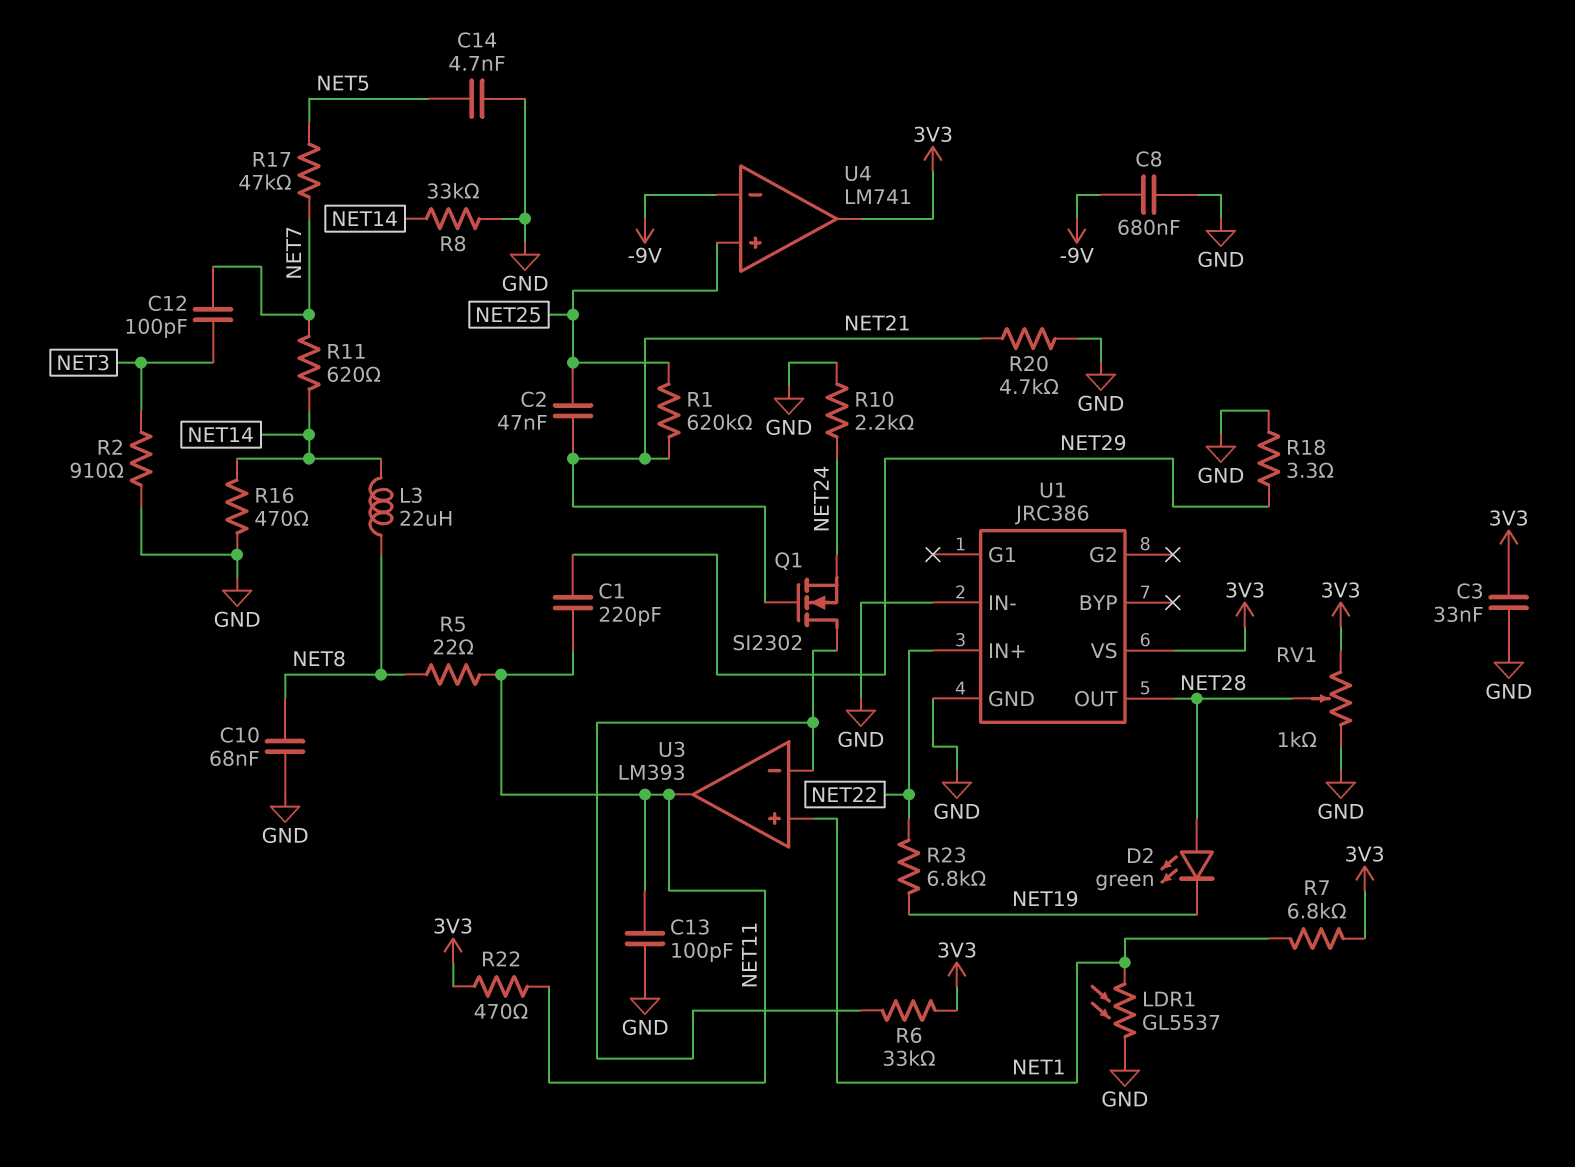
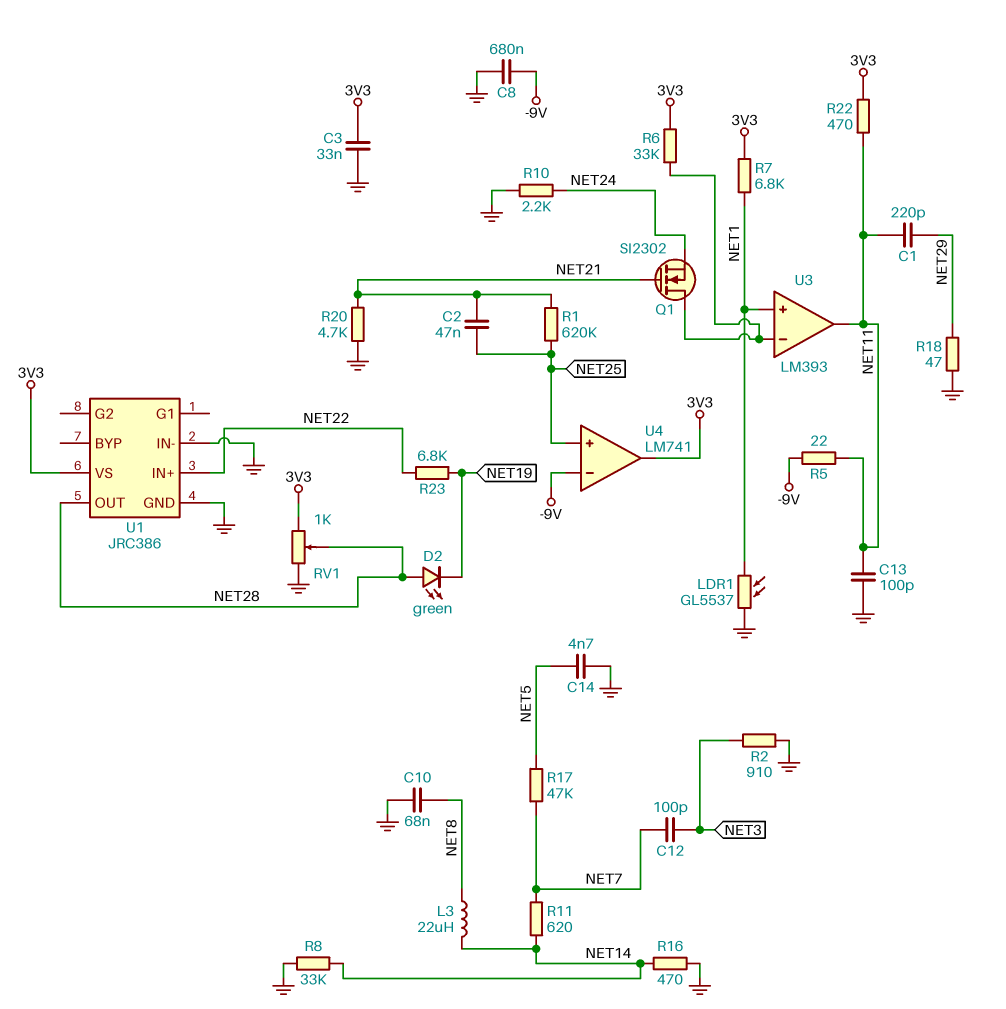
R5: 22 (NET8, NET11) -> 22 (-9V, NET11)
R18: 3.3 (GND, NET29) -> 47 (GND, NET29)

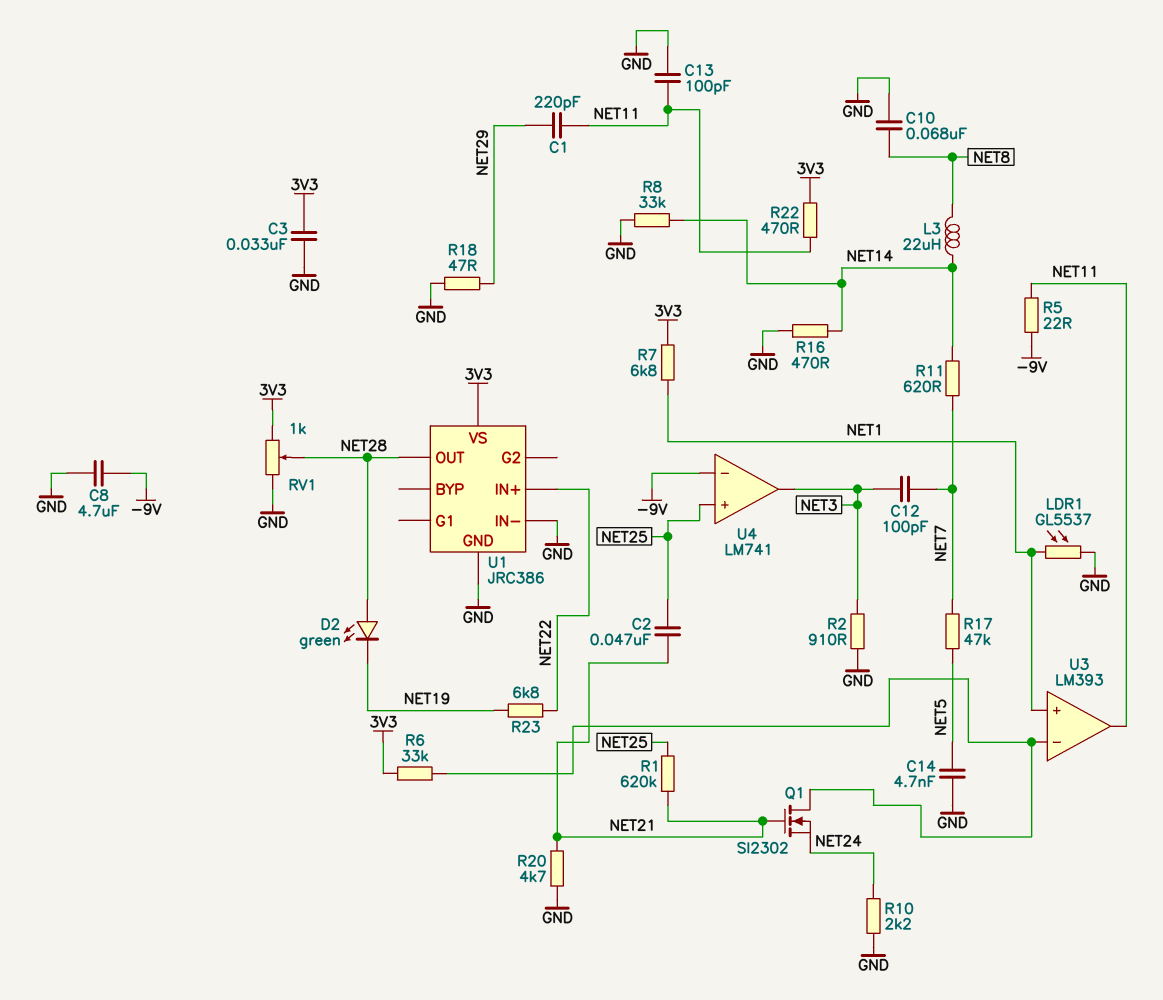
C8: 680nF (-9V, GND) -> 4.7uF (-9V, GND)
U4 pin out: 3V3 -> NET3

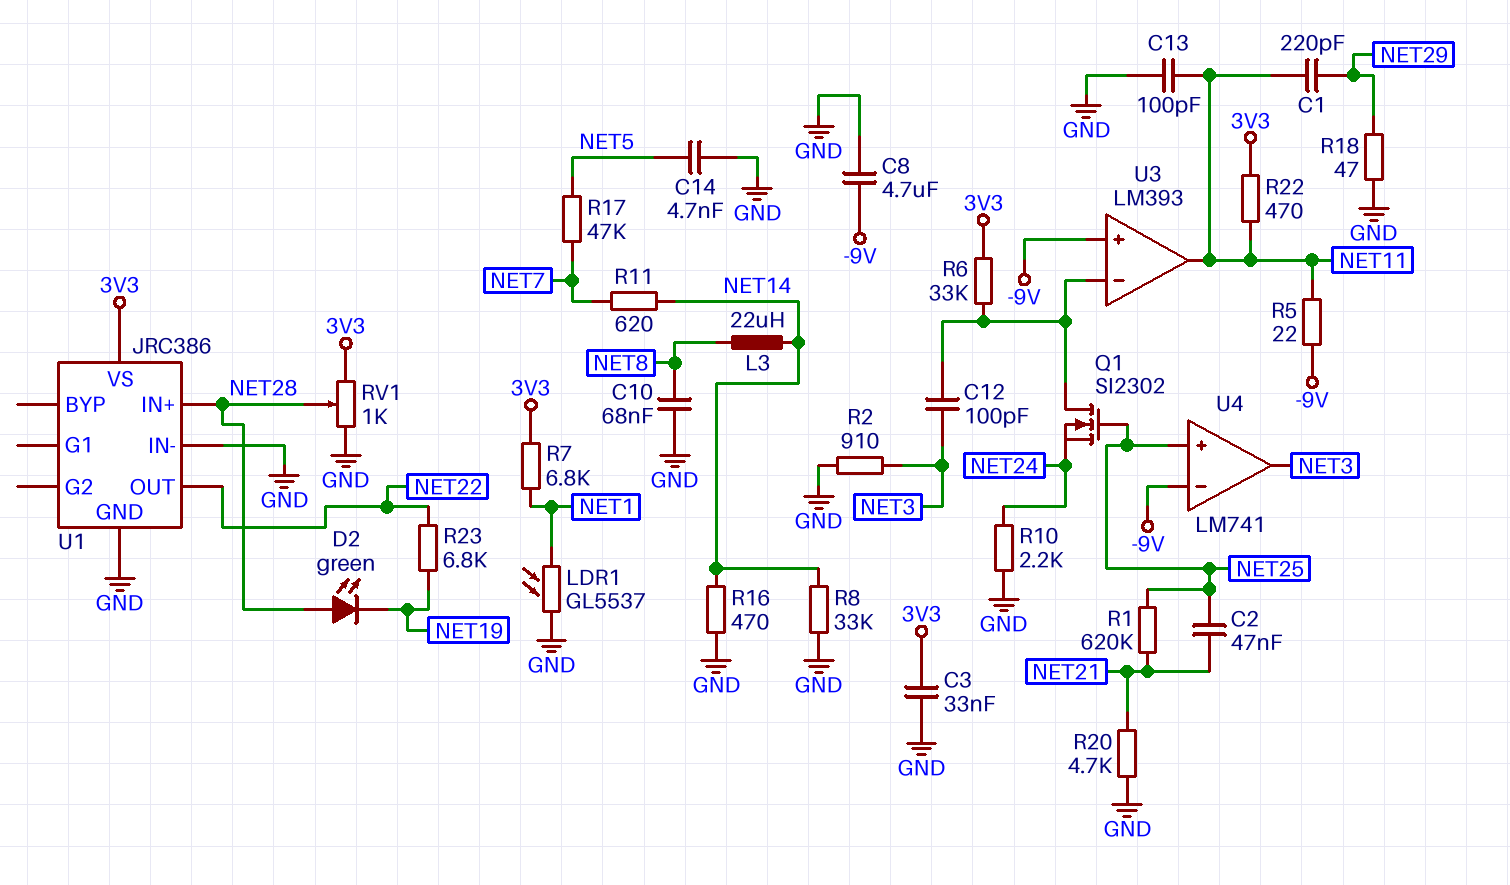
C12: 100pF (NET3, NET7) -> 100pF (NET3, U3/in-)
Q1: NMOS SI2302 (G NET21, D U3/in-, S NET24) -> NMOS SI2302 (G NET25, D U3/in-, S NET24)
U1 pin IN+: NET22 -> NET28
U1 pin OUT: NET28 -> NET22
U3 pin in+: NET1 -> -9V

